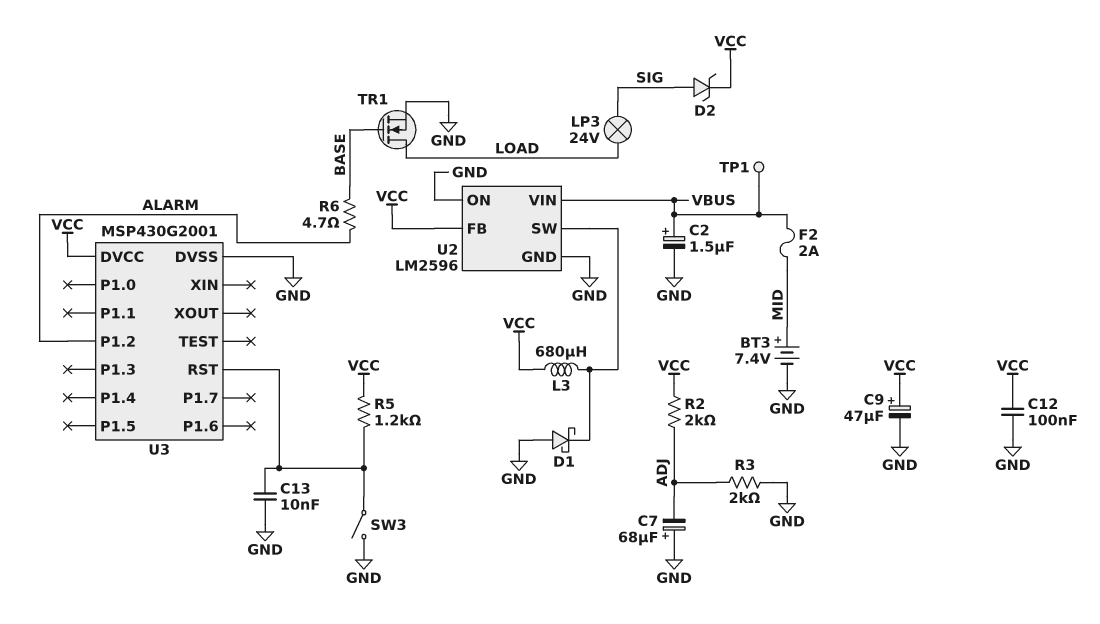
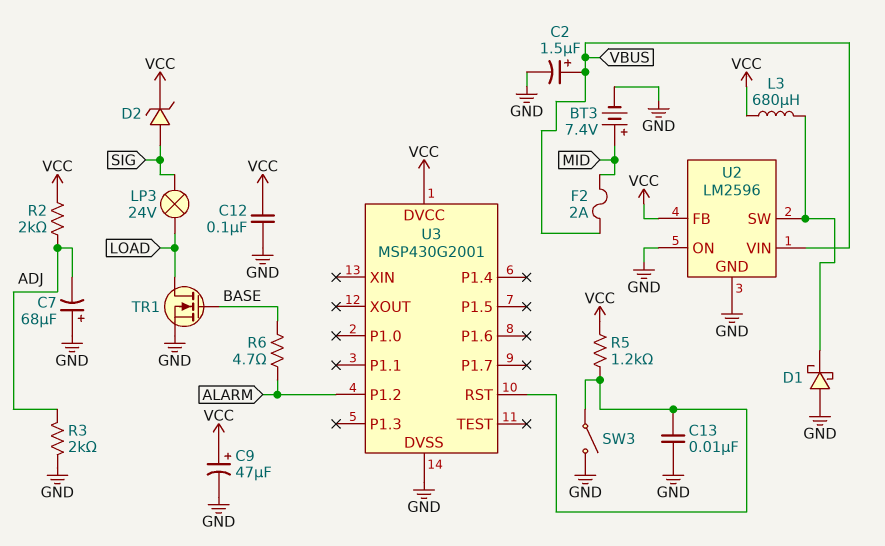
TP1: test point (VBUS) -> none

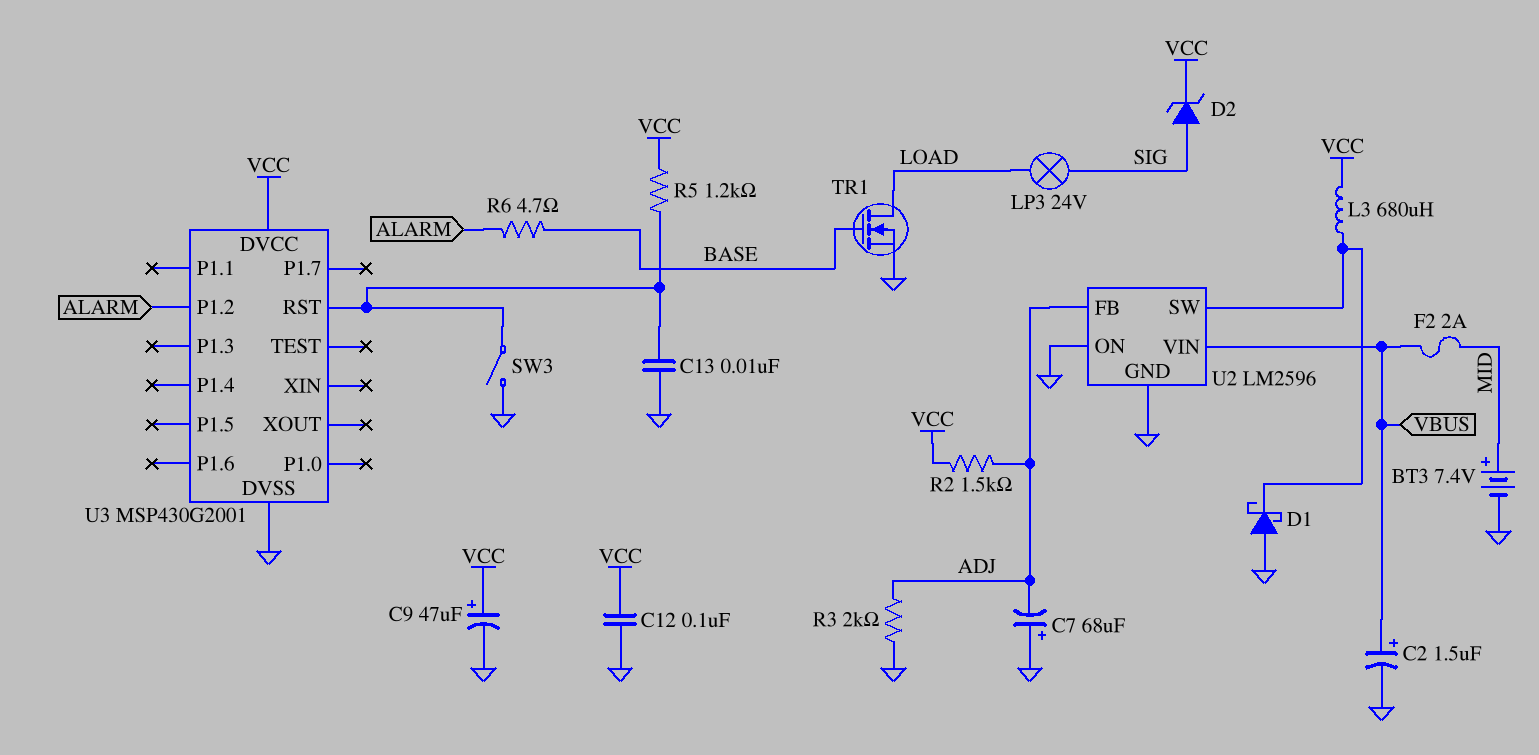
R2: 2k (ADJ, VCC) -> 1.5k (ADJ, VCC)
U2 pin FB: VCC -> ADJ

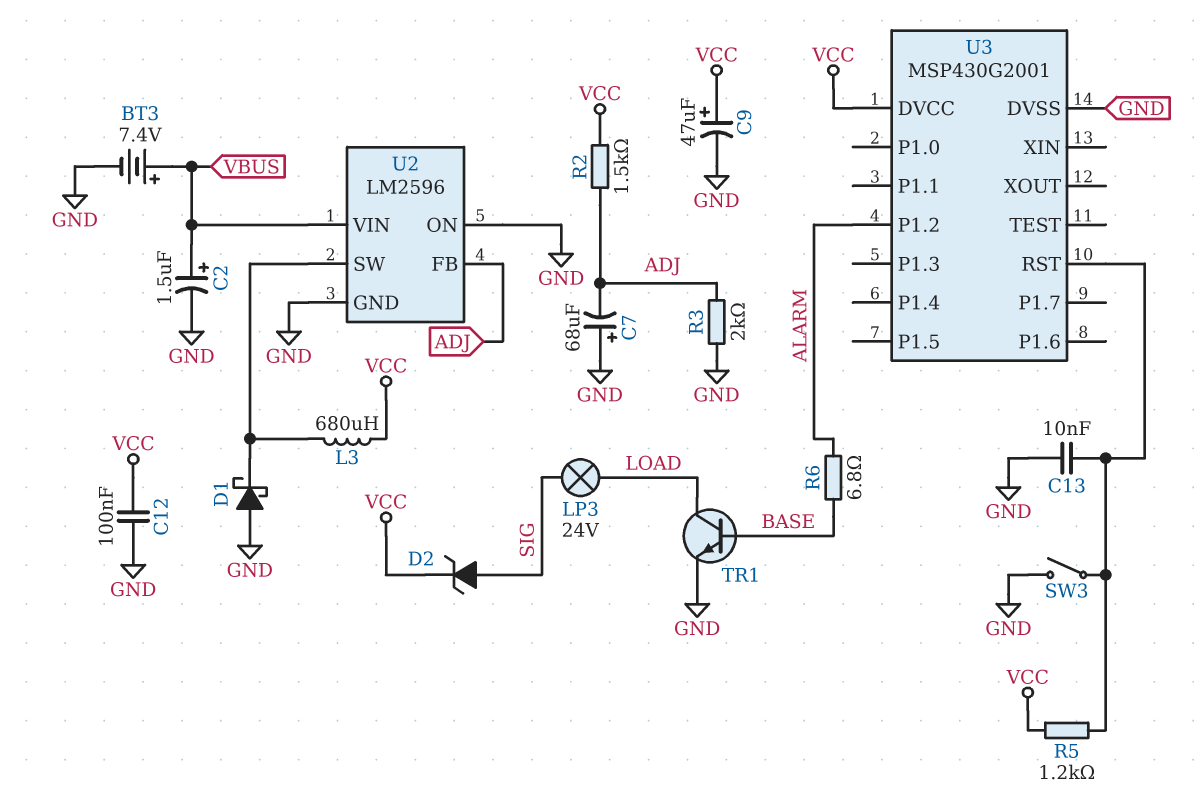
BT3: 7.4V (plus MID, minus GND) -> 7.4V (plus VBUS, minus GND)
F2: 2A (MID, VBUS) -> none
R6: 4.7 (ALARM, BASE) -> 6.8 (ALARM, BASE)
TR1: NMOS (G BASE, D LOAD, S GND) -> NPN (B BASE, C LOAD, E GND)

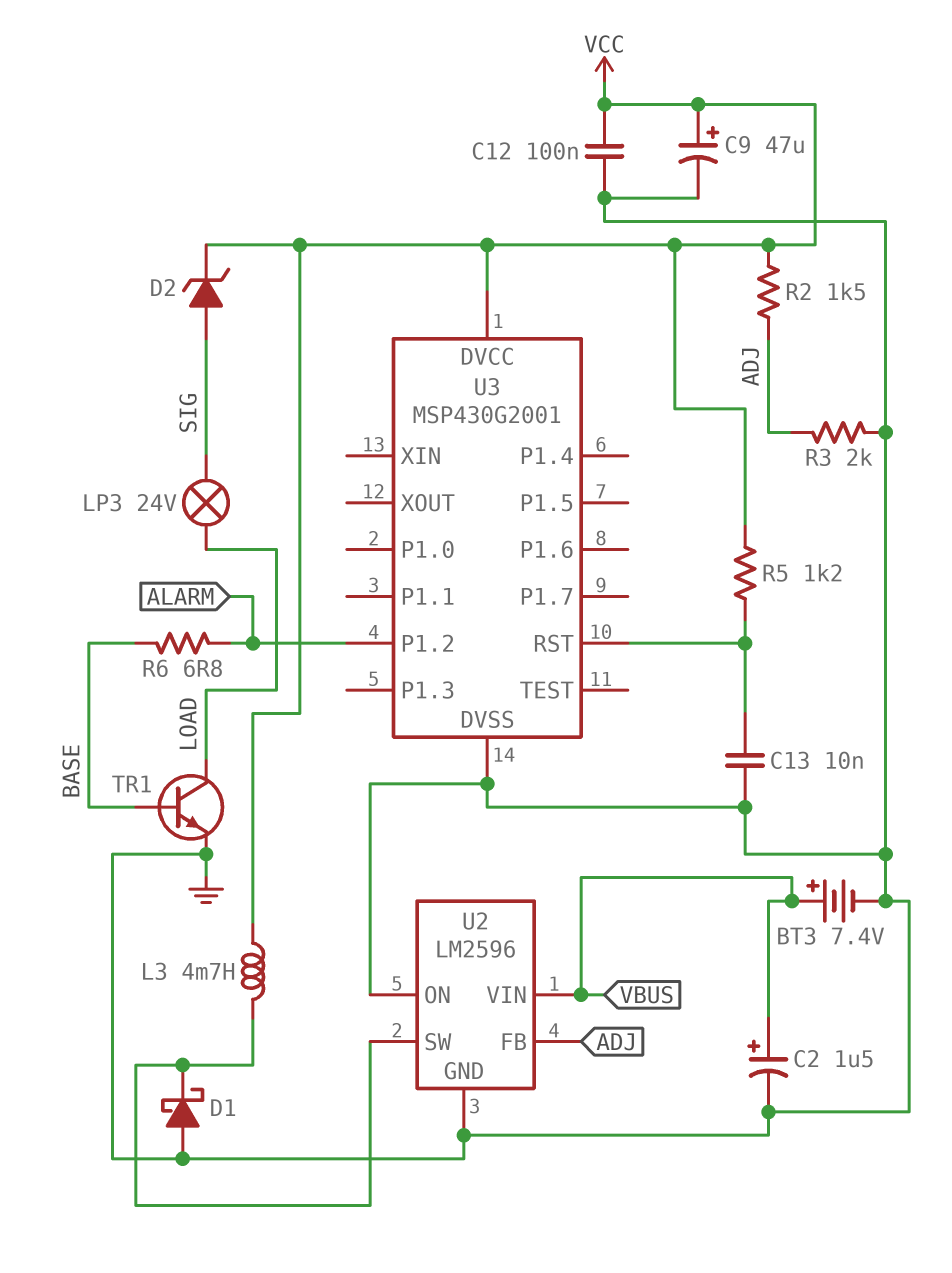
C7: 68uF (plus GND, minus ADJ) -> none
L3: 680uH (U2/SW, VCC) -> 4.7mH (U2/SW, VCC)
SW3: switch (GND, U3/RST) -> none

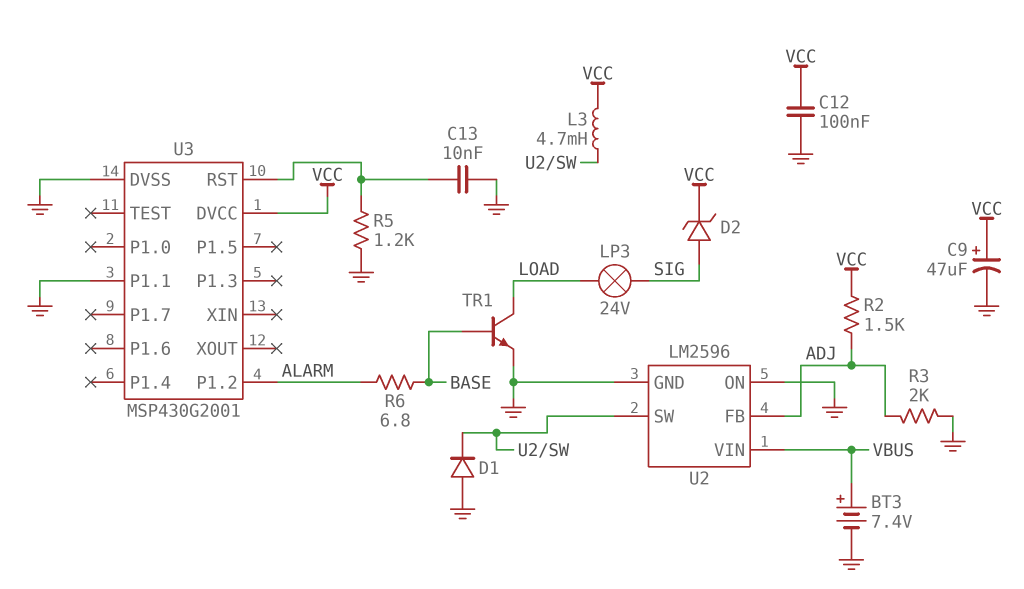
C2: 1.5uF (plus VBUS, minus GND) -> none
D1: schottky (A GND, K U2/SW) -> diode (A GND, K U2/SW)
R5: 1.2k (U3/RST, VCC) -> 1.2k (GND, U3/RST)
U3 pin P1.1: none -> GND

